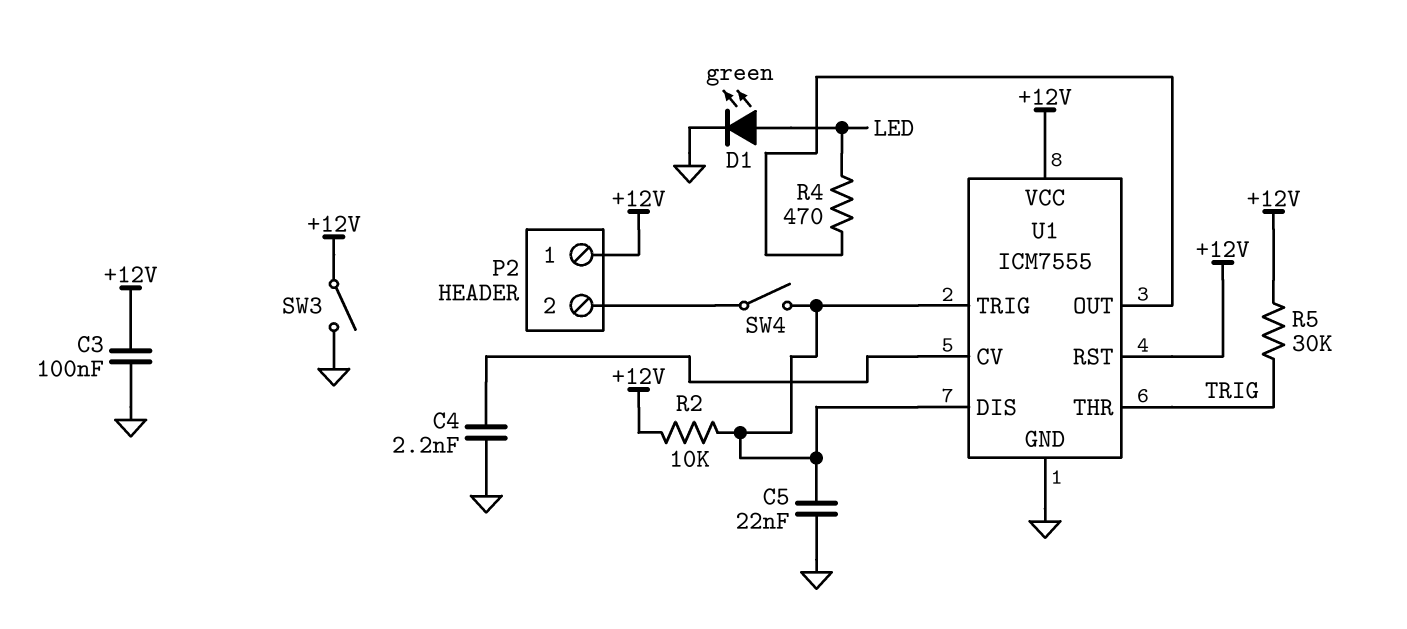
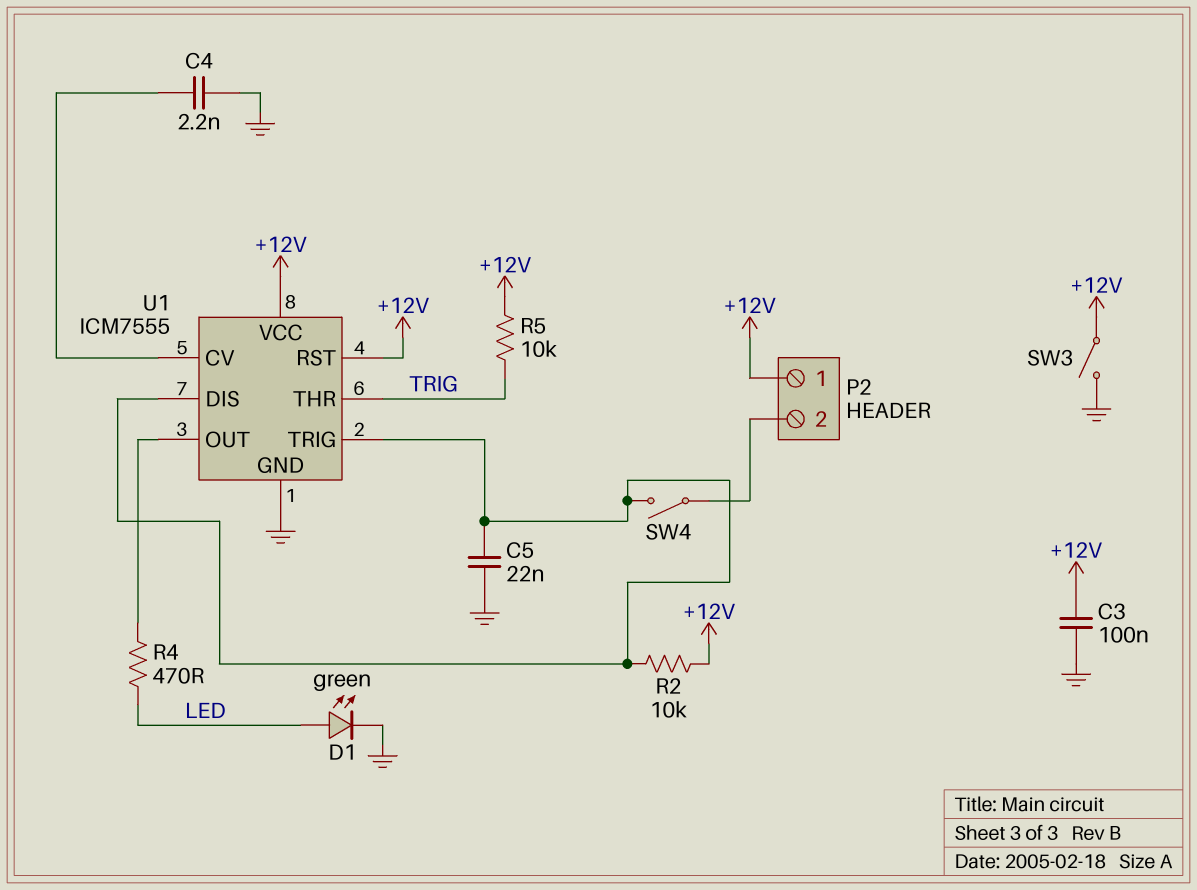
R5: 30k (+12V, TRIG) -> 10k (+12V, TRIG)

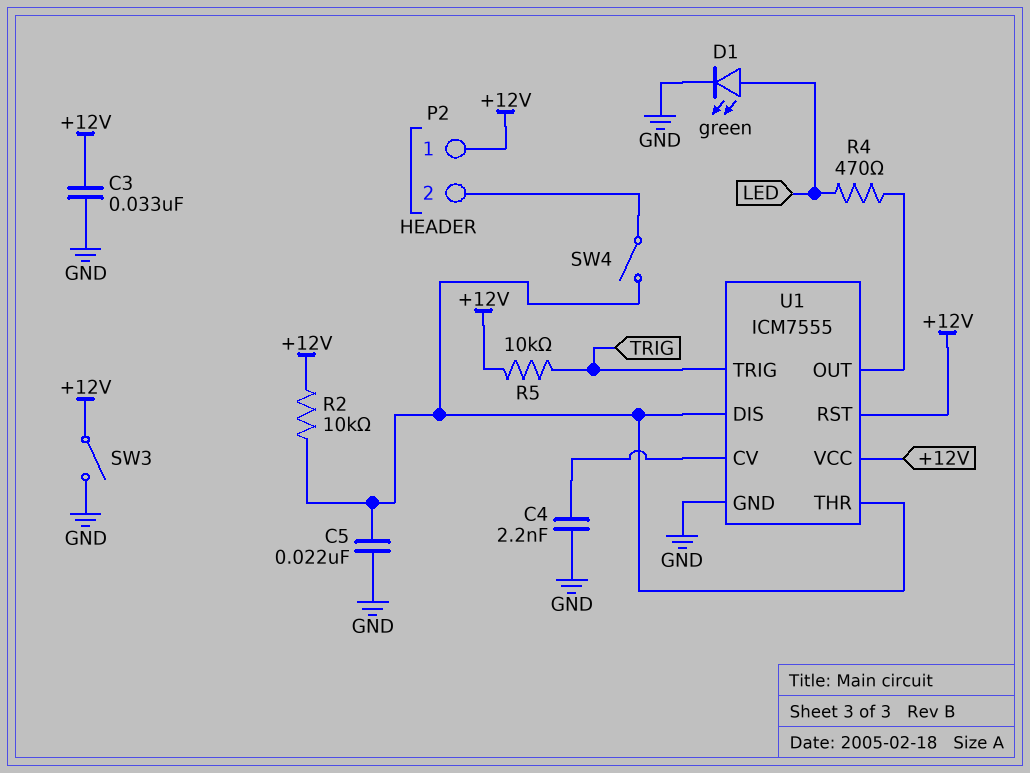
C3: 100nF (+12V, GND) -> 33nF (+12V, GND)
U1 pin THR: TRIG -> U1/DIS
U1 pin TRIG: U1/DIS -> TRIG

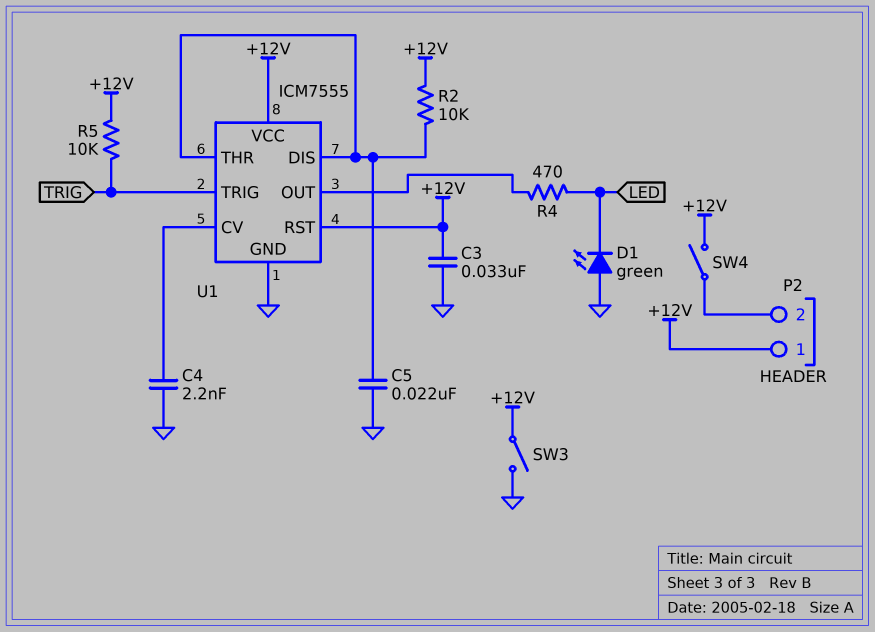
D1: LED green (A LED, K GND) -> LED green (A GND, K LED)
SW4: switch (P2/2, U1/DIS) -> switch (+12V, P2/2)

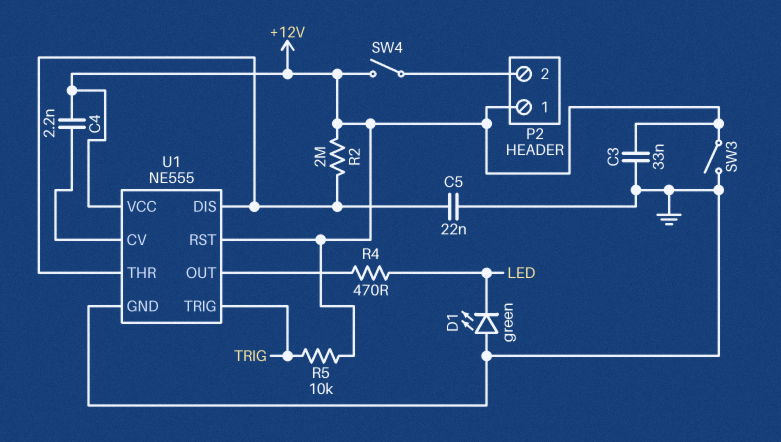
C4: 2.2nF (GND, U1/CV) -> 2.2nF (+12V, U1/CV)
R2: 10k (+12V, U1/DIS) -> 2M (+12V, U1/DIS)
U1: ICM7555 -> NE555

